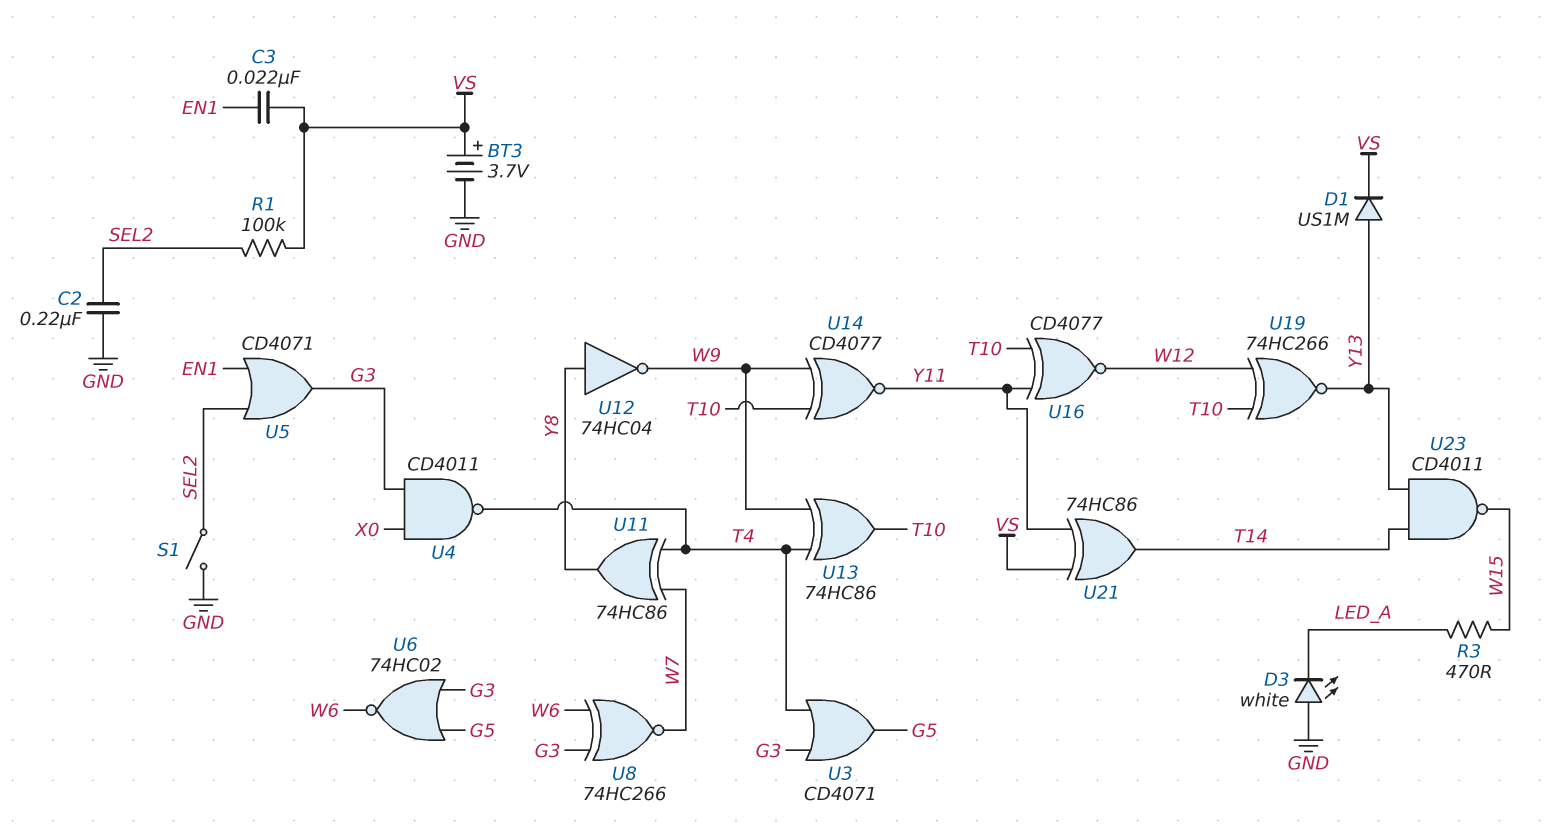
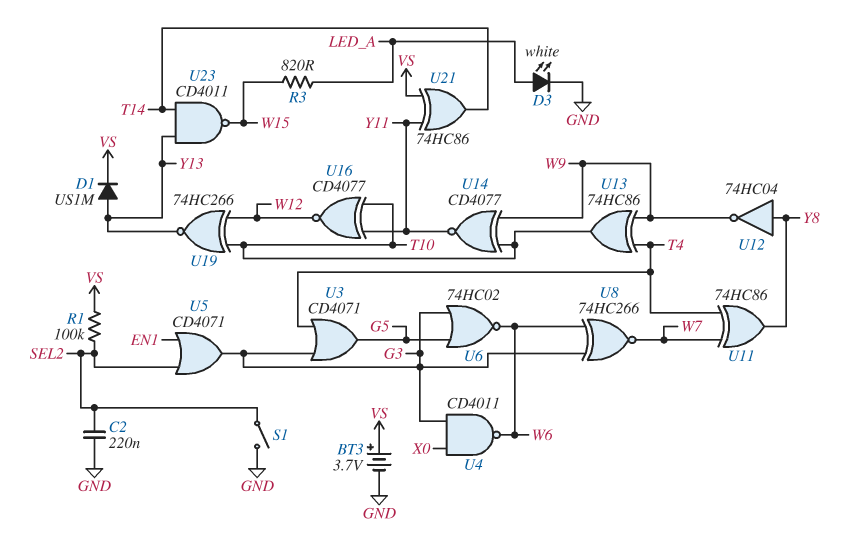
C3: 22nF (EN1, VS) -> none
D3: LED white (A GND, K LED_A) -> LED white (A LED_A, K GND)
R3: 470 (LED_A, W15) -> 820 (LED_A, W15)
U4: NAND CD4011 (in G3, in X0, out T4) -> NAND CD4011 (in G3, in X0, out W6)

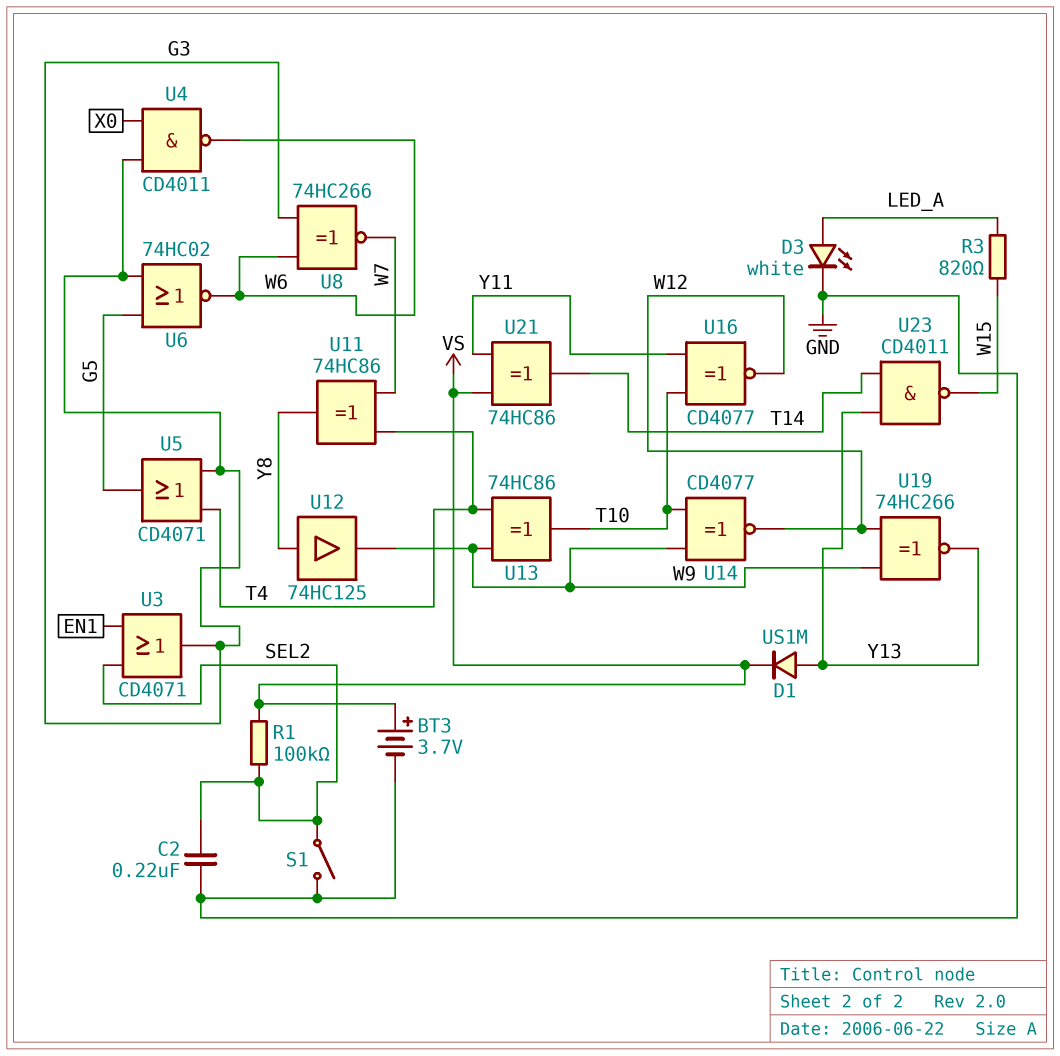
U3: OR CD4071 (in G3, in T4, out G5) -> OR CD4071 (in EN1, in SEL2, out G3)
U5: OR CD4071 (in EN1, in SEL2, out G3) -> OR CD4071 (in G3, in T4, out G5)
U12: NOT 74HC04 (in Y8, out W9) -> buffer 74HC125 (in Y8, out W9)
U14: XNOR CD4077 (in T10, in W9, out Y11) -> XNOR CD4077 (in T10, in W9, out W12)
U19: XNOR 74HC266 (in T10, in W12, out Y13) -> XNOR 74HC266 (in W9, in W12, out Y13)

